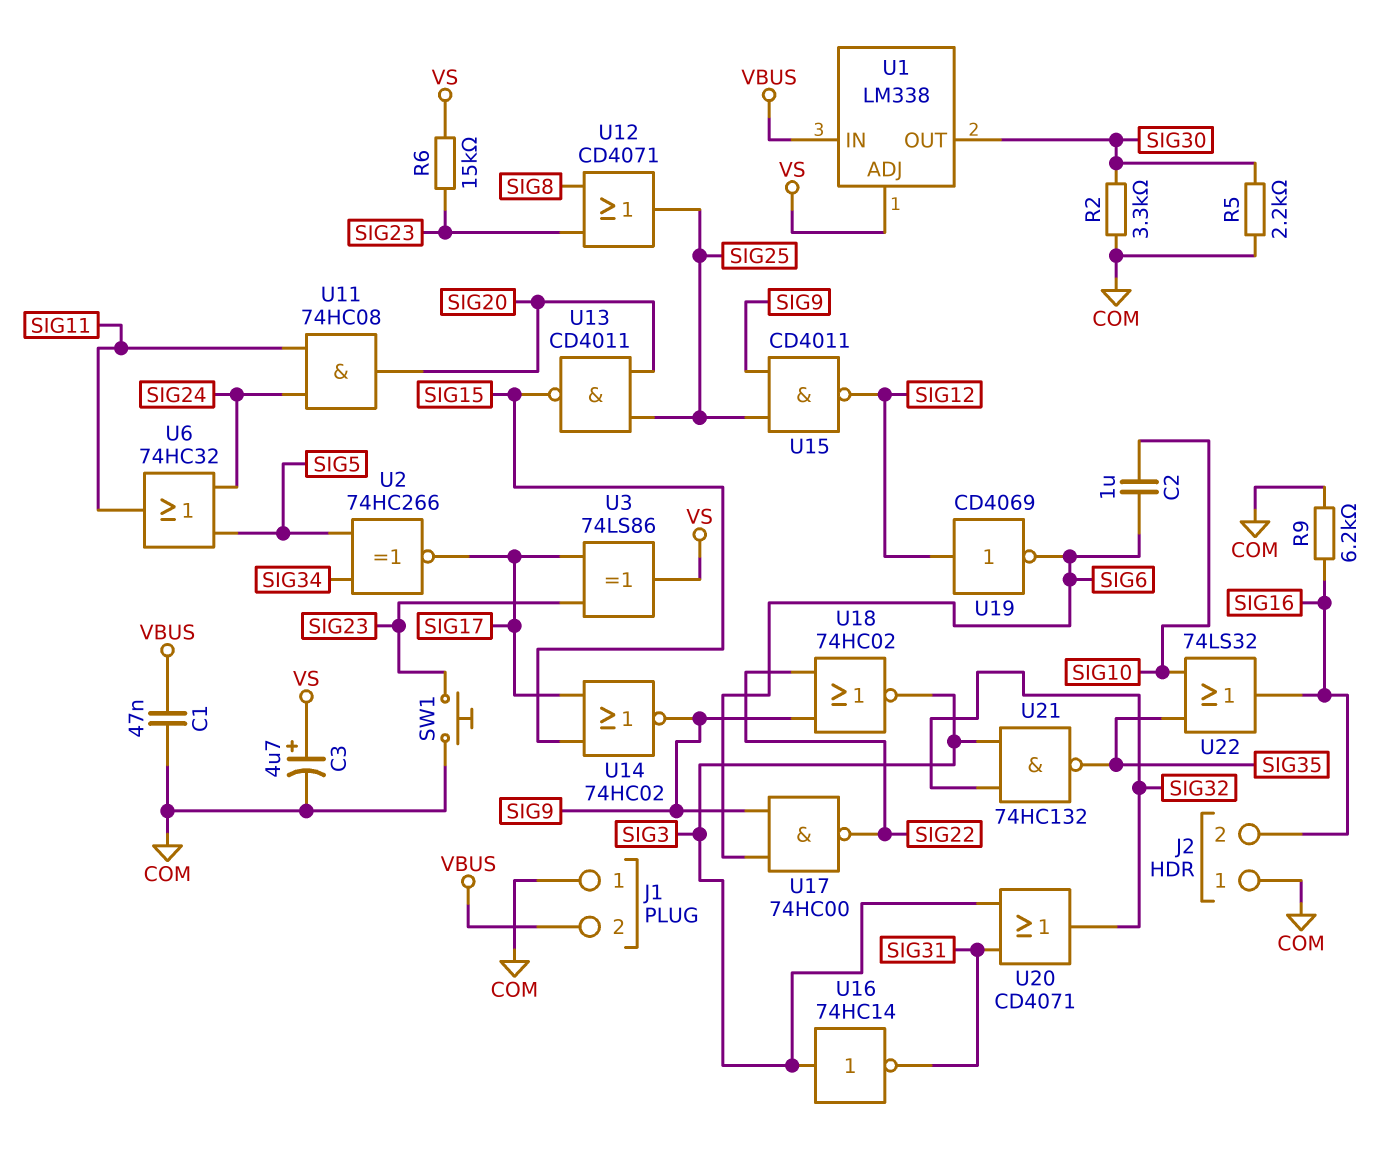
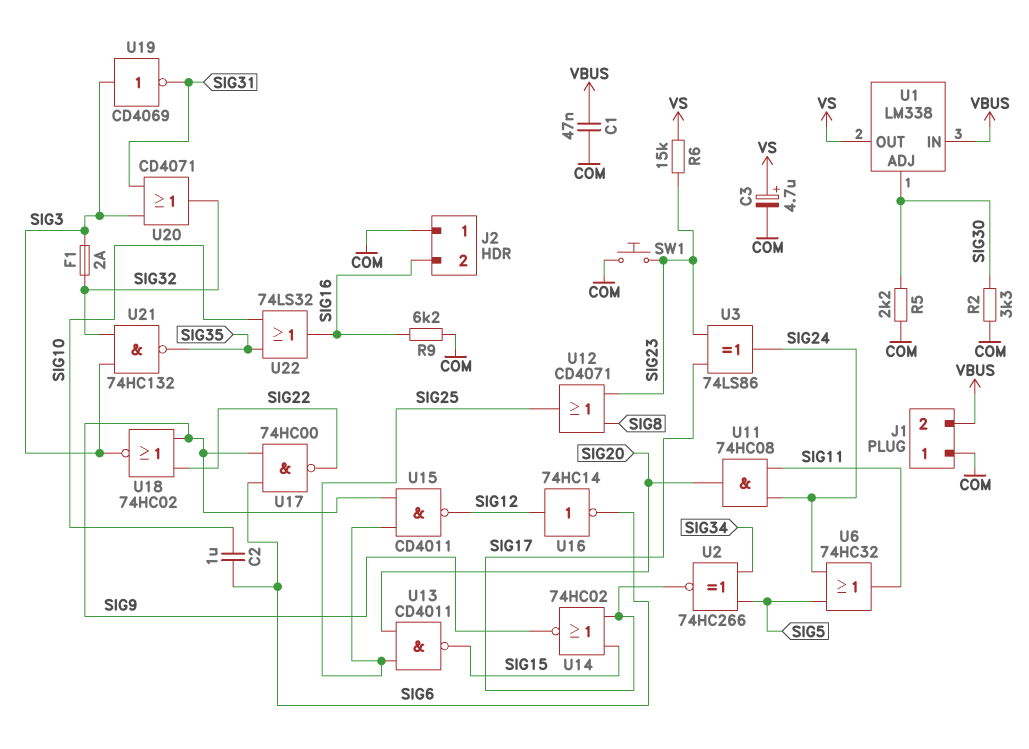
F1: none -> 2A (SIG3, SIG32)
U1 pin ADJ: VS -> SIG30
U1 pin OUT: SIG30 -> VS
U3: XOR 74LS86 (in SIG17, in SIG23, out VS) -> XOR 74LS86 (in SIG17, in SIG23, out SIG24)
U16: NOT 74HC14 (in SIG3, out SIG31) -> NOT 74HC14 (in SIG12, out SIG6)
U19: NOT CD4069 (in SIG12, out SIG6) -> NOT CD4069 (in SIG3, out SIG31)

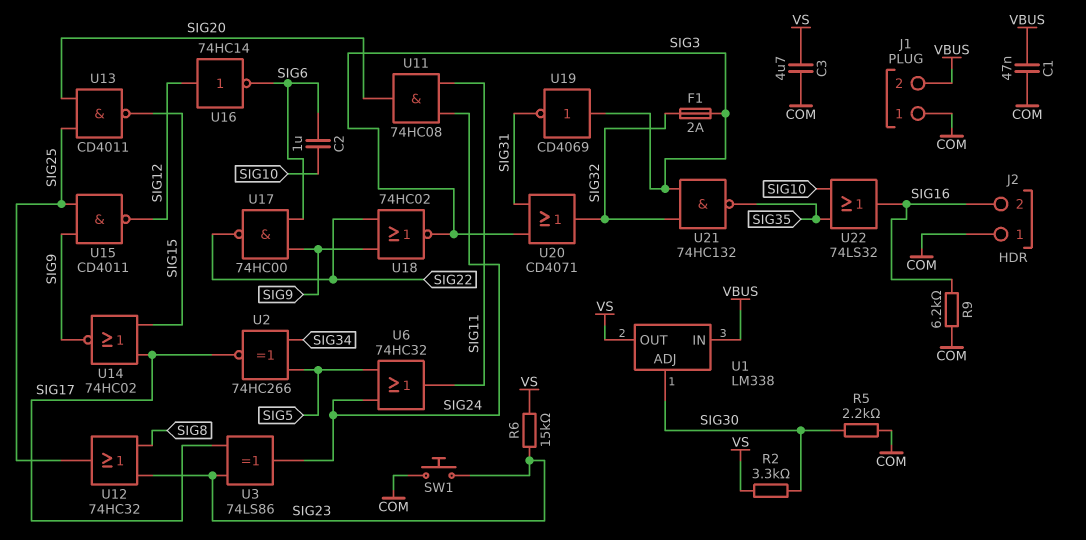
C3: 4.7uF (plus VS, minus COM) -> 4.7uF (COM, VS)
R2: 3.3k (COM, SIG30) -> 3.3k (SIG30, VS)
U12: OR CD4071 (in SIG8, in SIG23, out SIG25) -> OR 74HC32 (in SIG8, in SIG23, out SIG25)

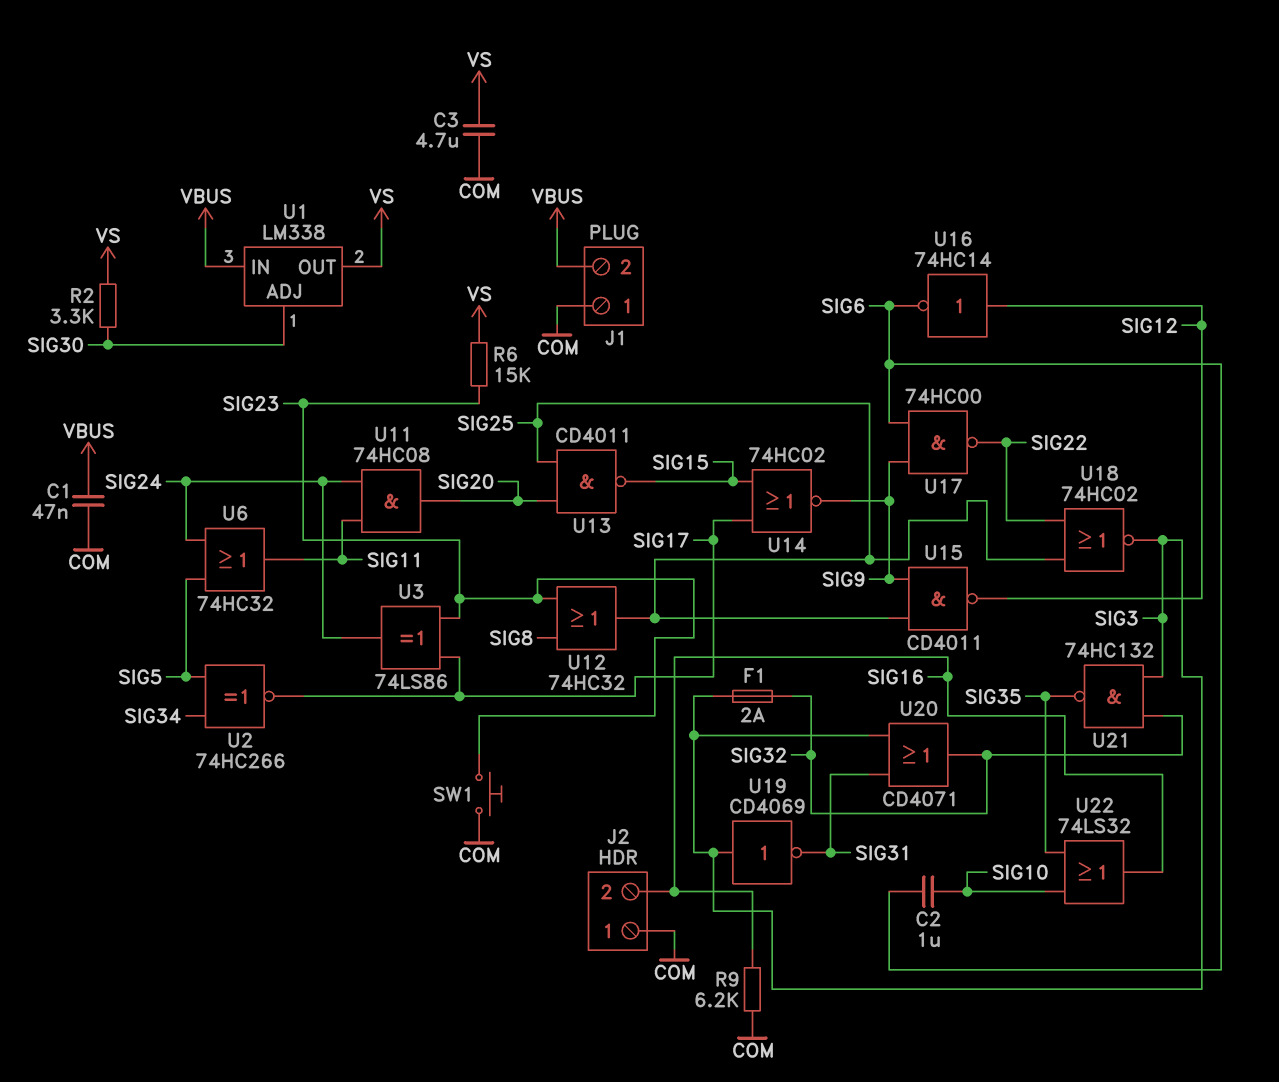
R5: 2.2k (COM, SIG30) -> none
U18: NOR 74HC02 (in SIG9, in SIG22, out SIG3) -> NOR 74HC02 (in SIG22, in SIG25, out SIG3)

